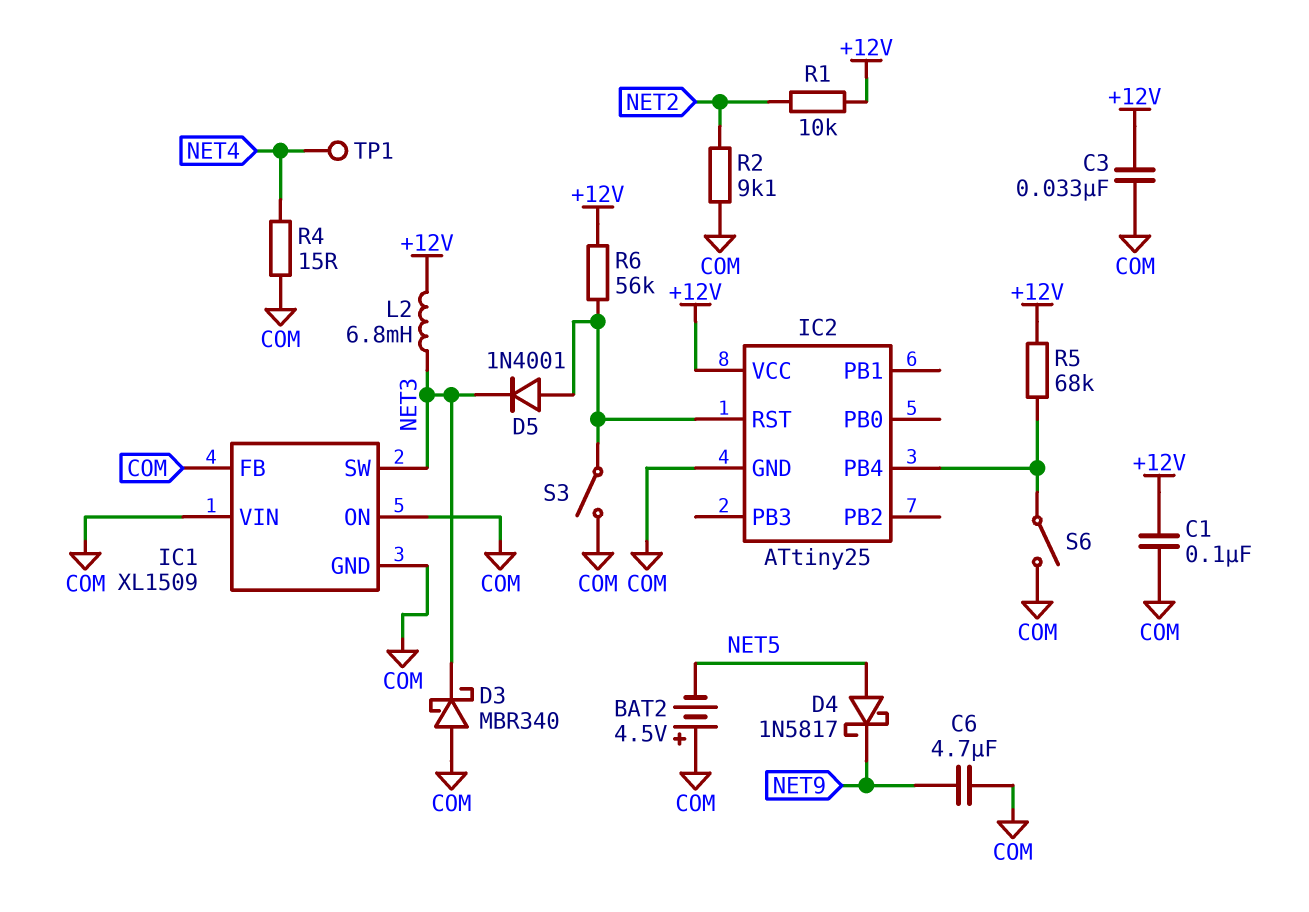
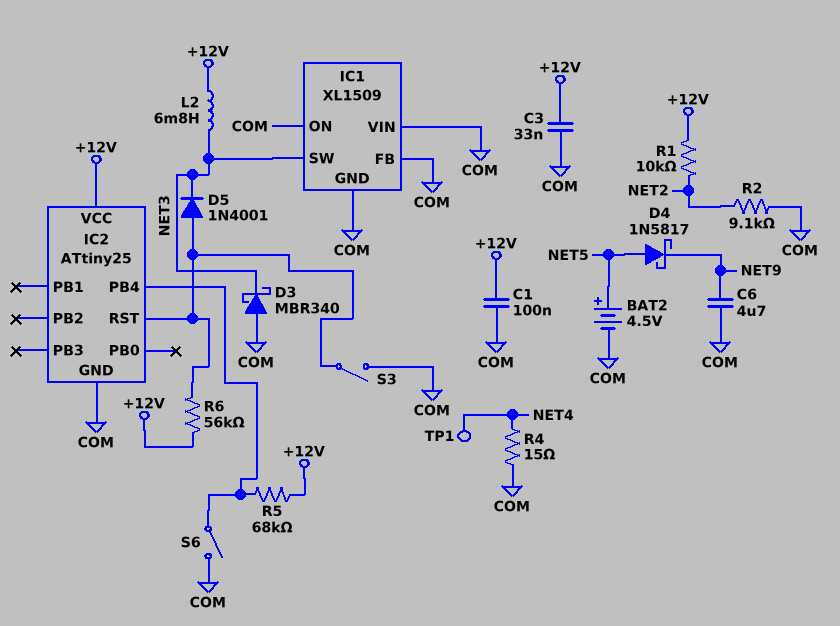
BAT2: 4.5V (plus COM, minus NET5) -> 4.5V (plus NET5, minus COM)

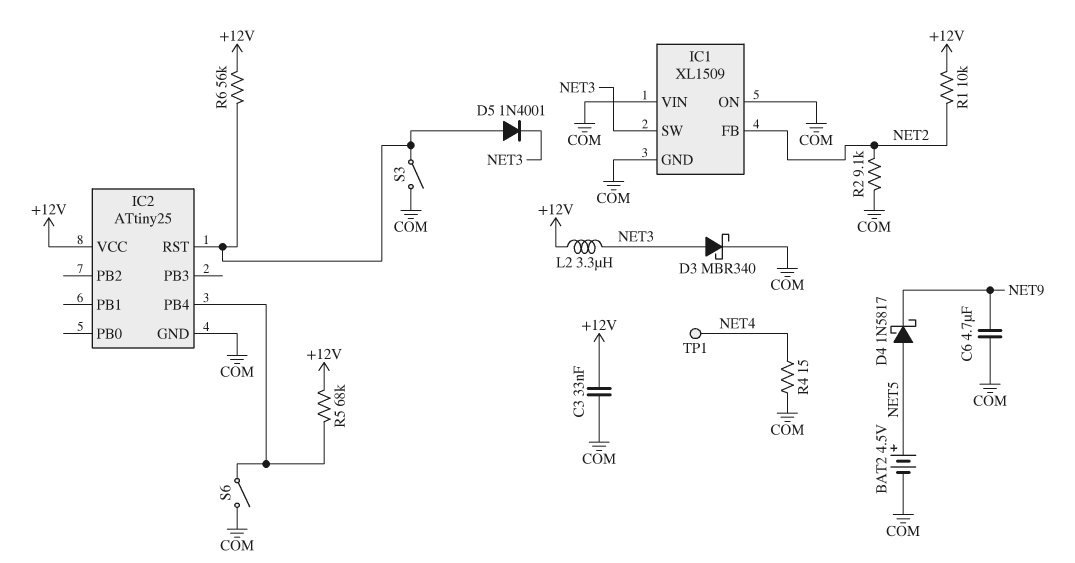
C1: 100nF (+12V, COM) -> none
D3: schottky MBR340 (A COM, K NET3) -> schottky MBR340 (A NET3, K COM)
IC1 pin FB: COM -> NET2
L2: 6.8mH (+12V, NET3) -> 3.3uH (+12V, NET3)

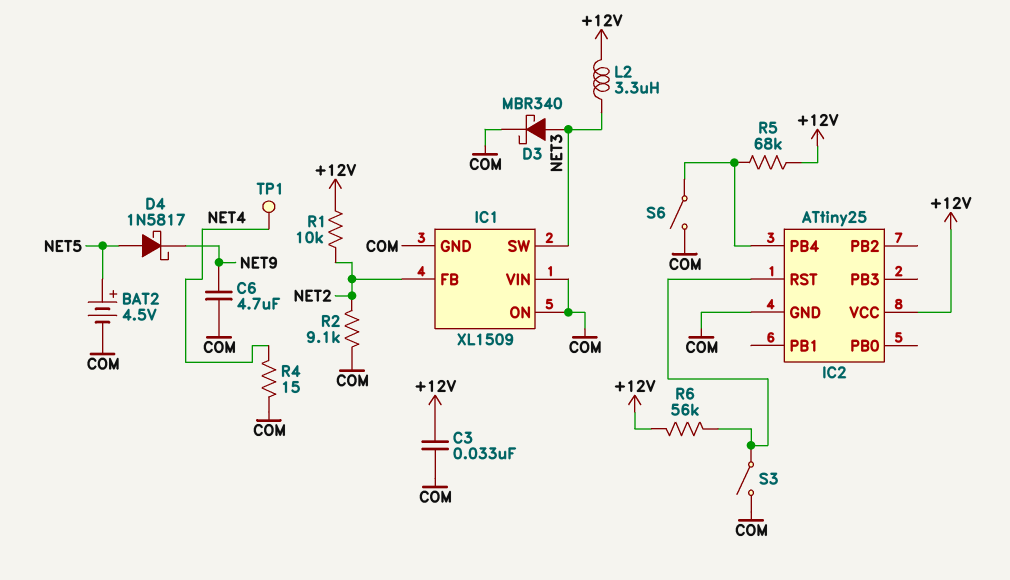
D5: diode 1N4001 (A IC2/RST, K NET3) -> none

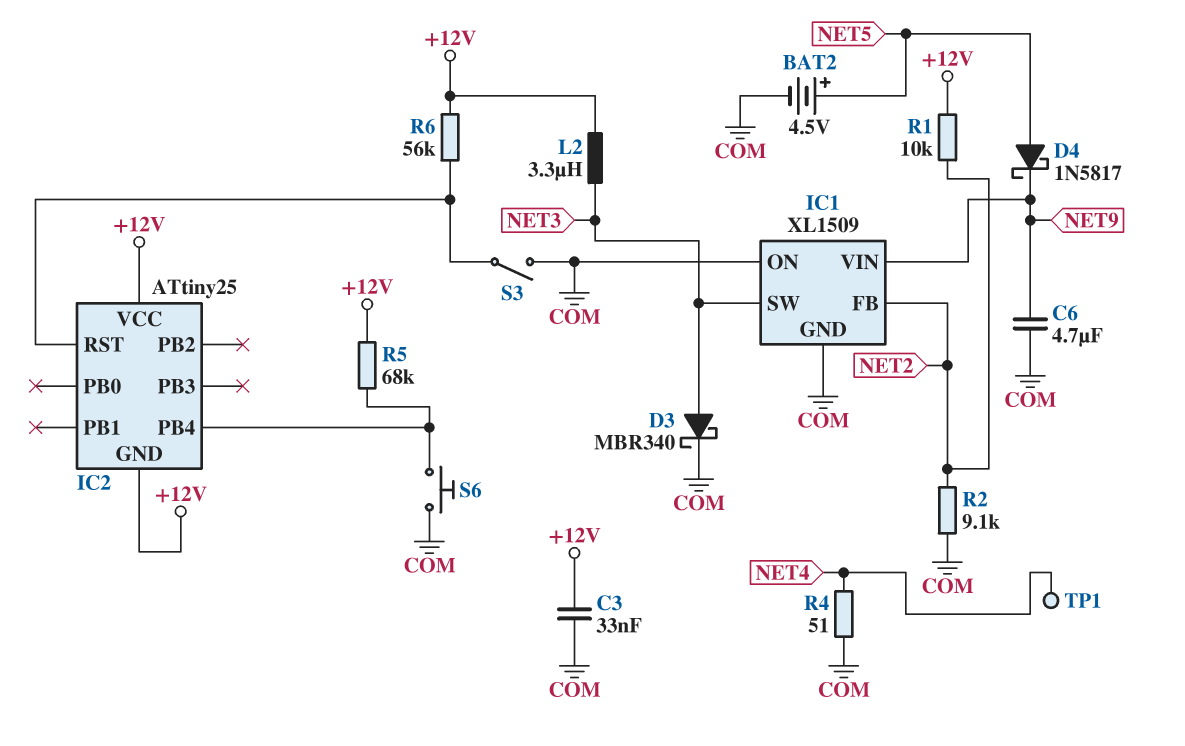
IC1 pin VIN: COM -> NET9
IC2 pin GND: COM -> +12V
R4: 15 (COM, NET4) -> 51 (COM, NET4)
S6: switch (COM, IC2/PB4) -> button (COM, IC2/PB4)

